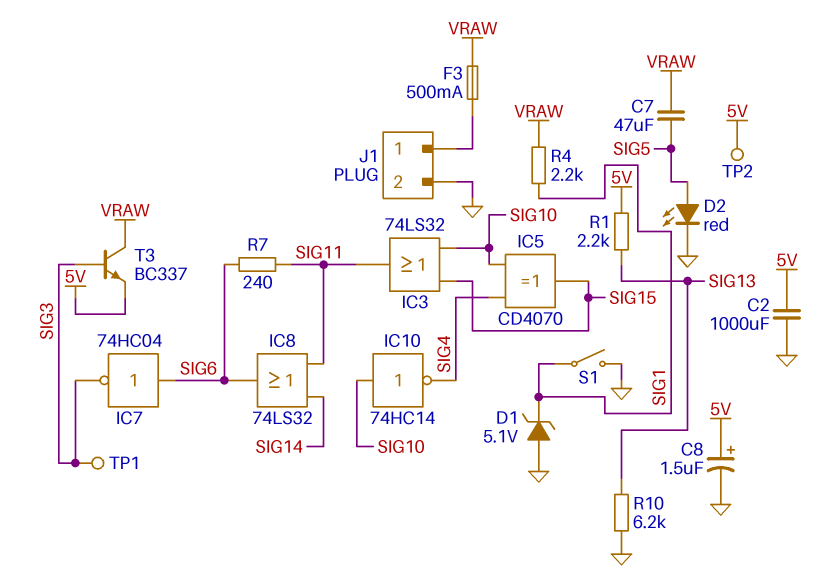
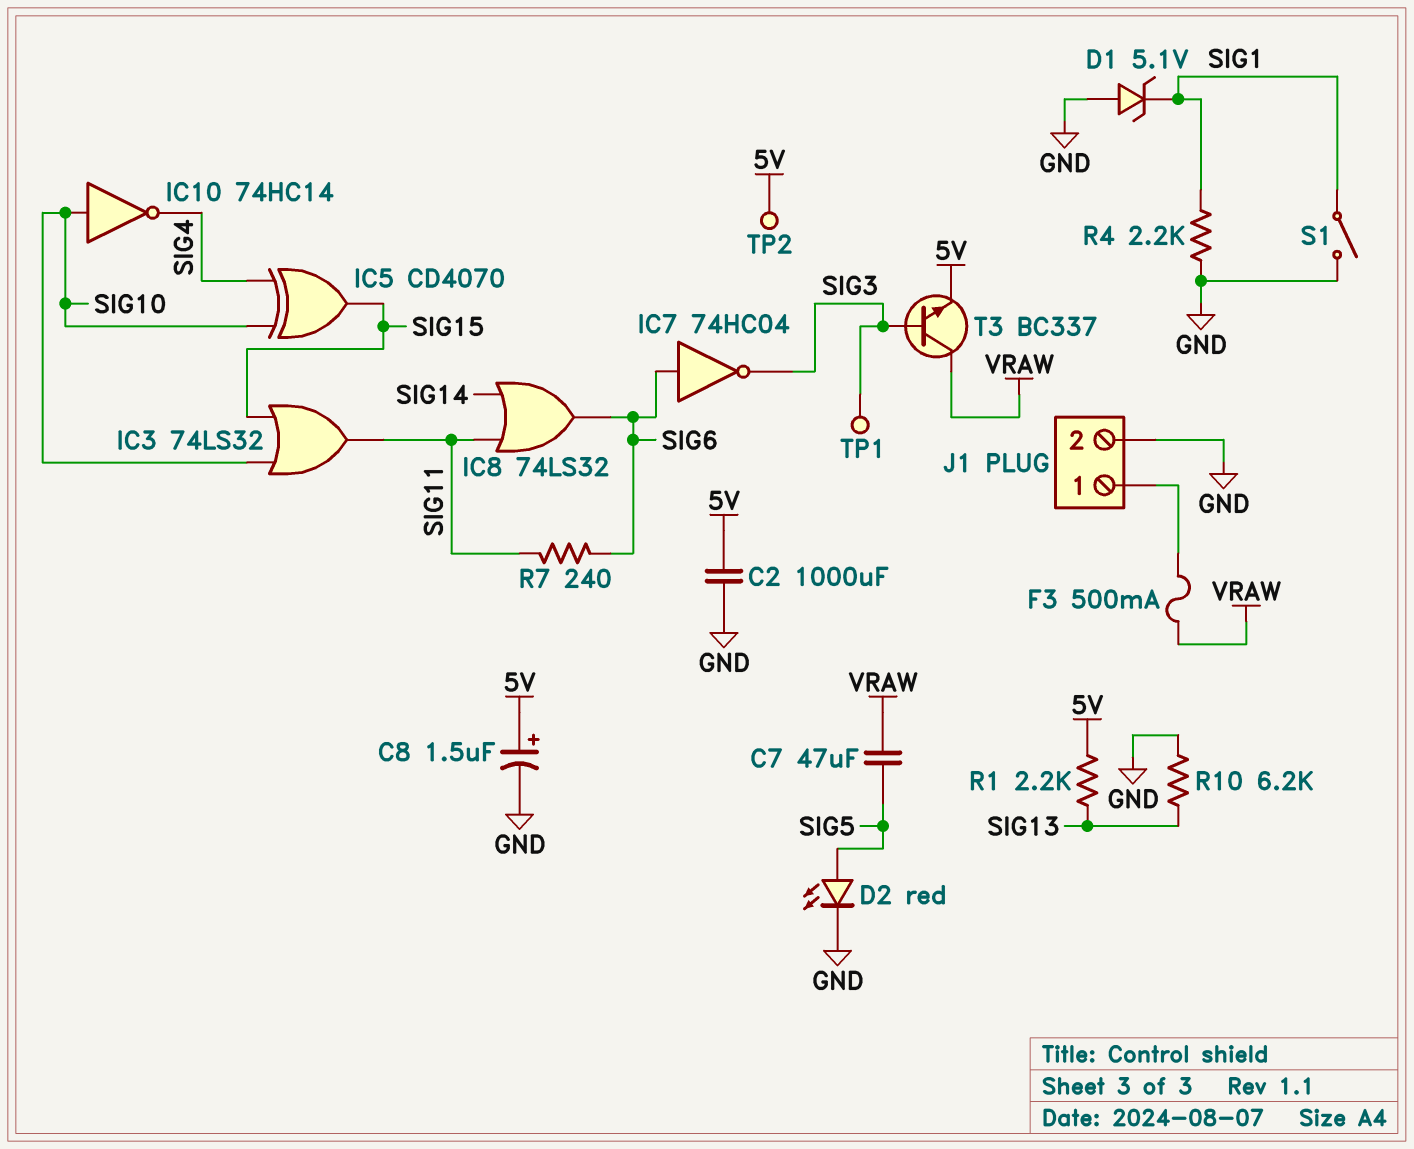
R4: 2.2k (SIG1, VRAW) -> 2.2k (GND, SIG1)

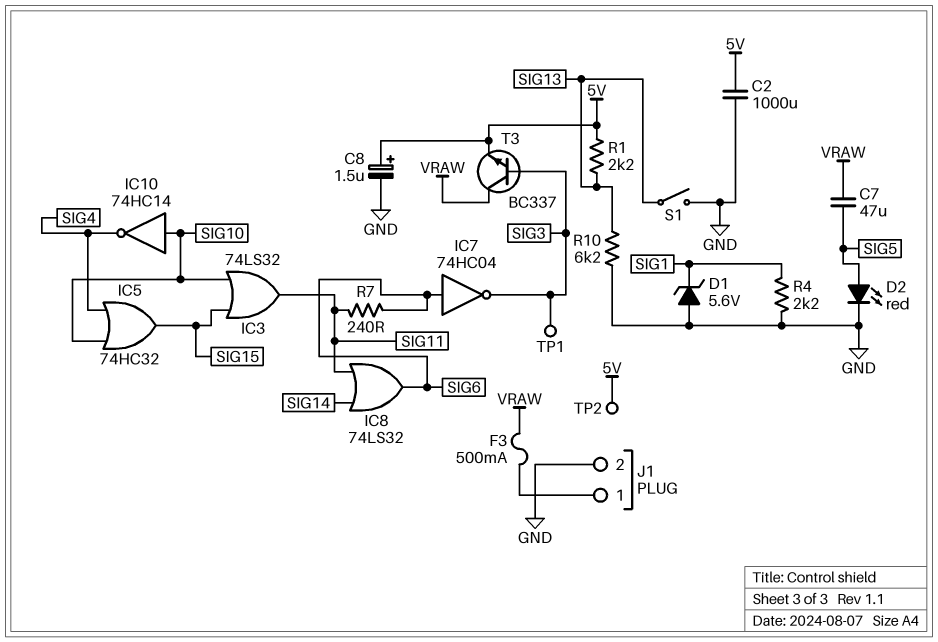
D1: zener 5.1V (A GND, K SIG1) -> zener 5.6V (A GND, K SIG1)
IC5: XOR CD4070 (in SIG4, in SIG10, out SIG15) -> OR 74HC32 (in SIG4, in SIG10, out SIG15)
S1: switch (GND, SIG1) -> switch (GND, SIG13)

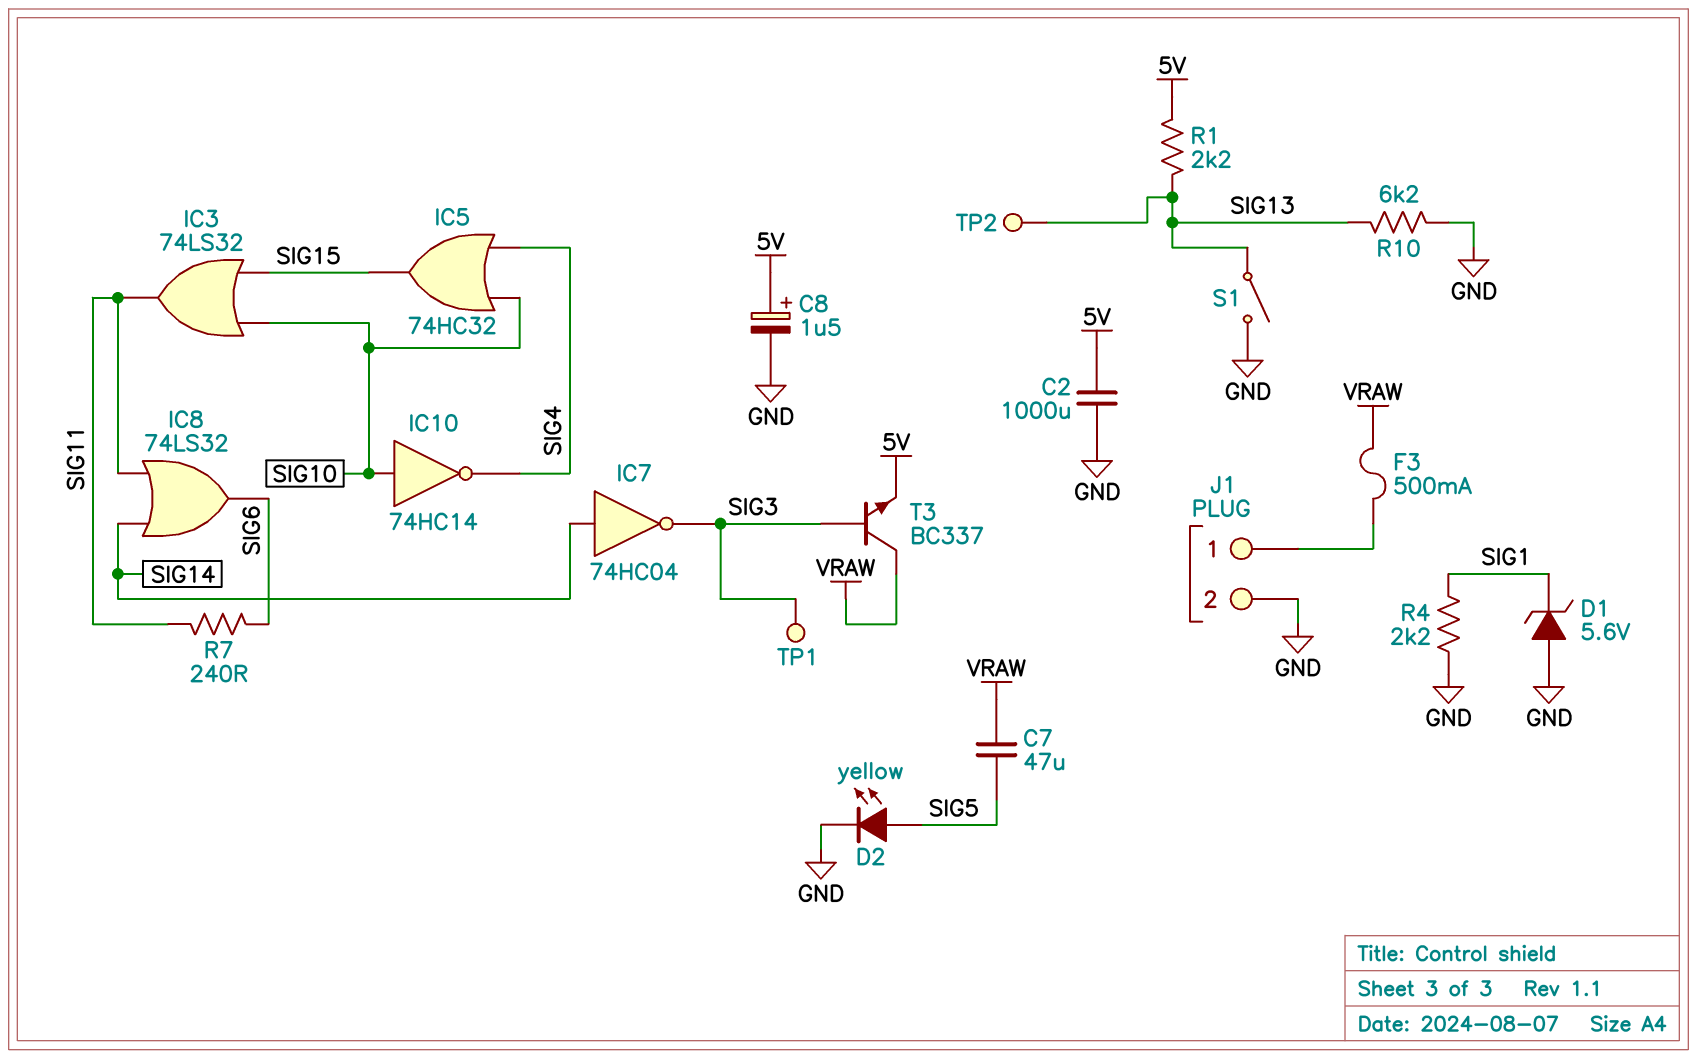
D2: LED red (A SIG5, K GND) -> LED yellow (A SIG5, K GND)
IC7: NOT 74HC04 (in SIG6, out SIG3) -> NOT 74HC04 (in SIG14, out SIG3)
TP2: test point (5V) -> test point (SIG13)

